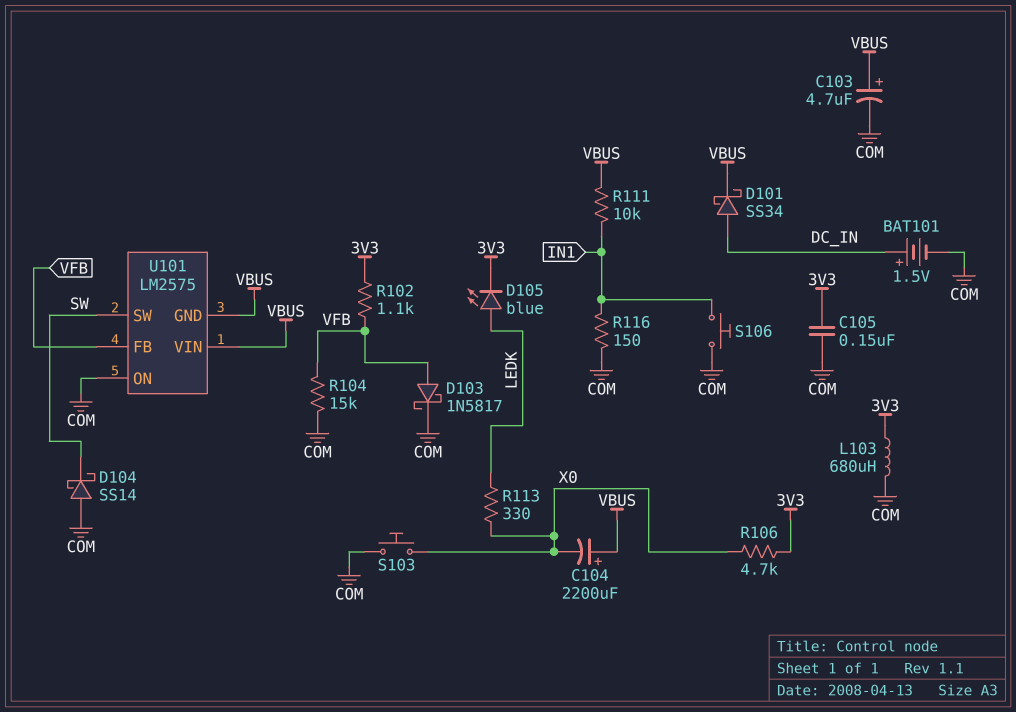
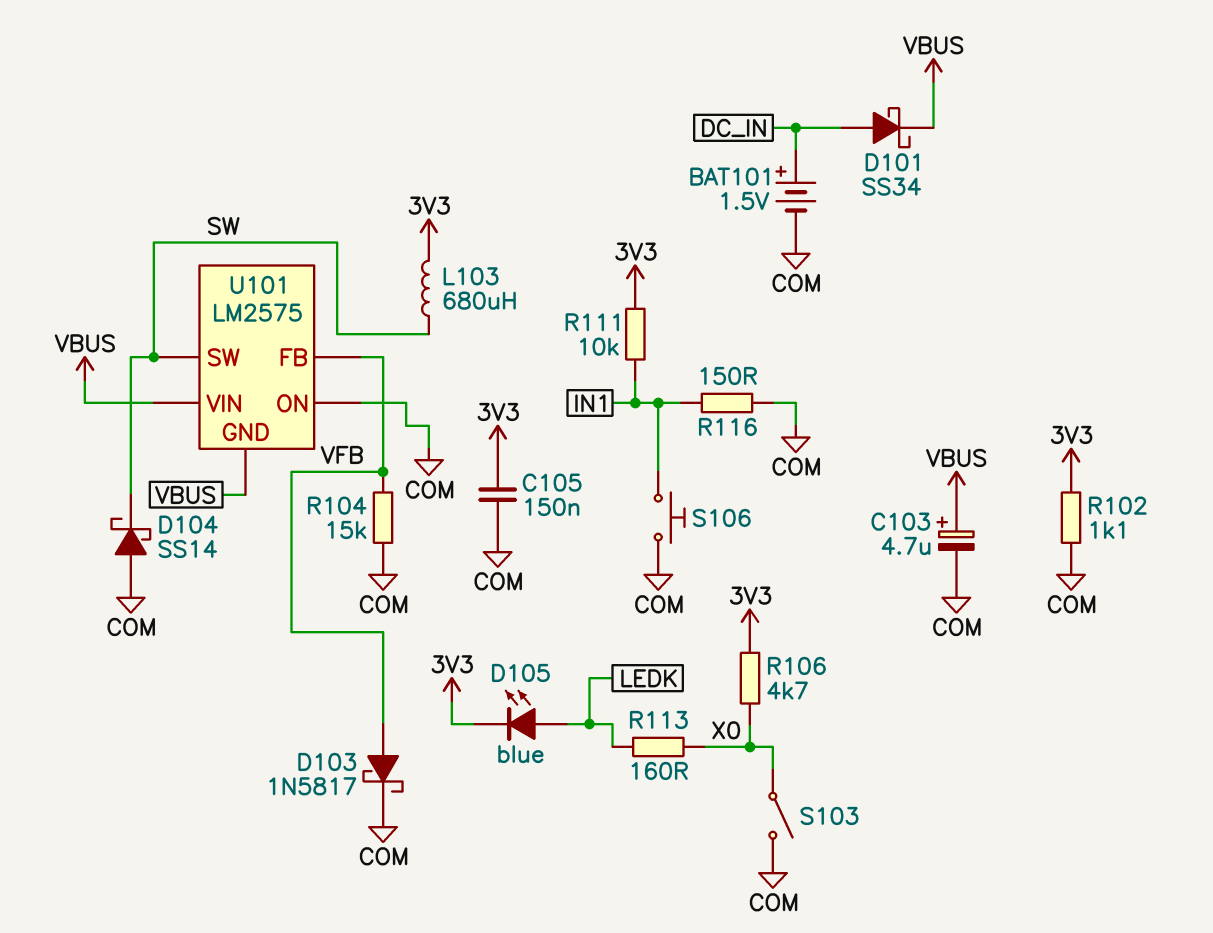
C104: 2200uF (plus VBUS, minus X0) -> none
L103: 680uH (3V3, COM) -> 680uH (3V3, SW)
R102: 1.1k (3V3, VFB) -> 1.1k (3V3, COM)
R111: 10k (IN1, VBUS) -> 10k (3V3, IN1)
R113: 330 (LEDK, X0) -> 160 (LEDK, X0)
S103: button (COM, X0) -> switch (COM, X0)

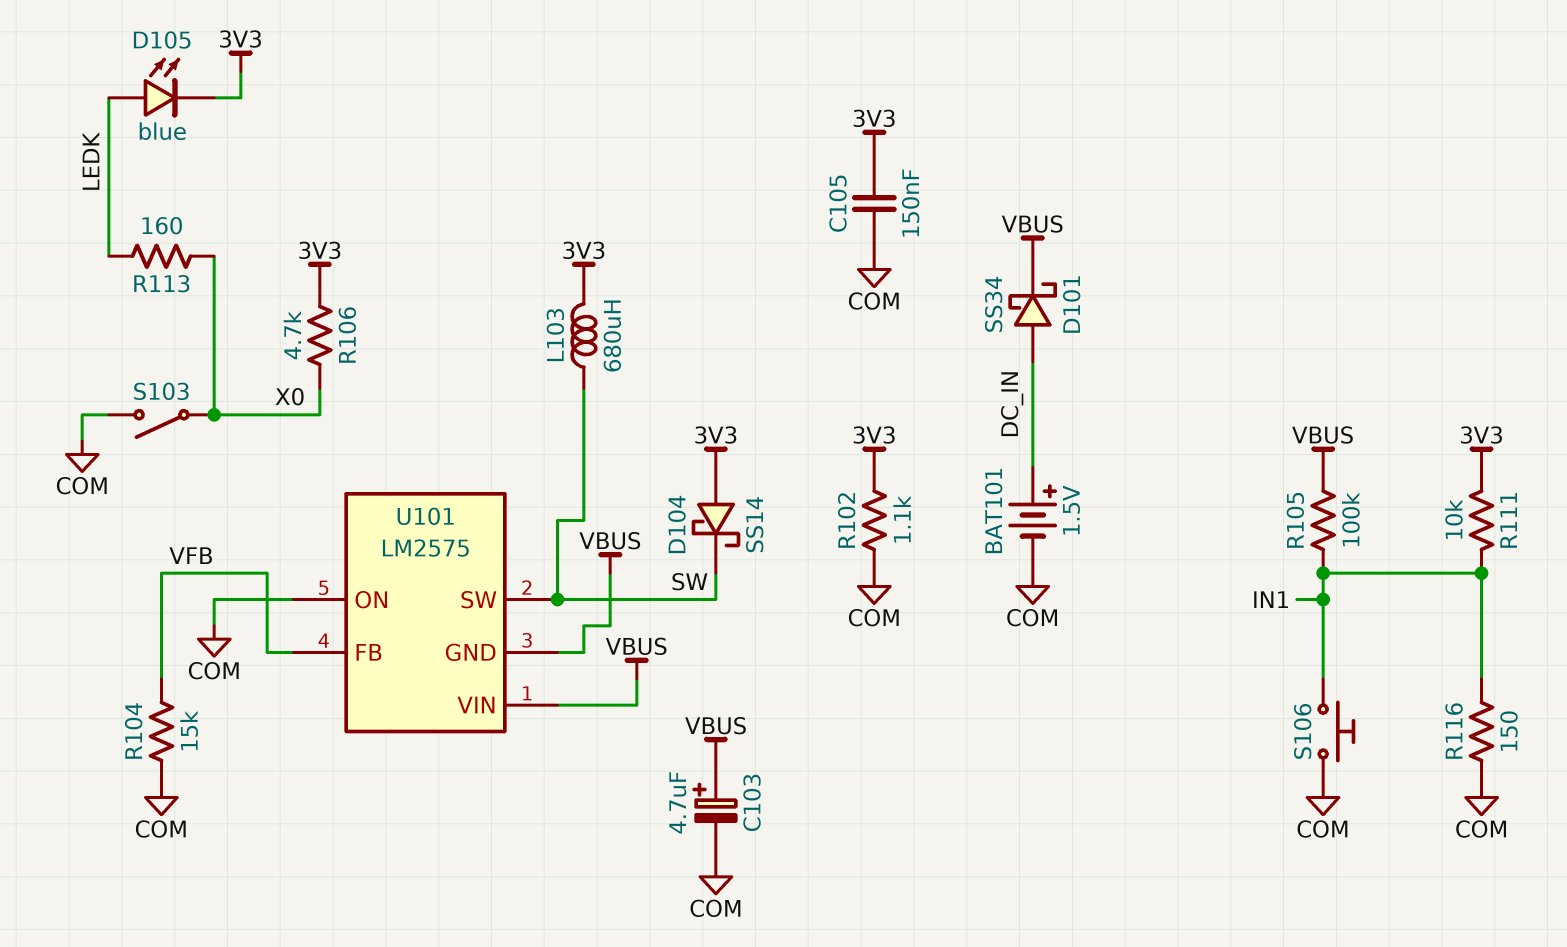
D103: schottky 1N5817 (A VFB, K COM) -> none
D104: schottky SS14 (A COM, K SW) -> schottky SS14 (A 3V3, K SW)
R105: none -> 100k (IN1, VBUS)

